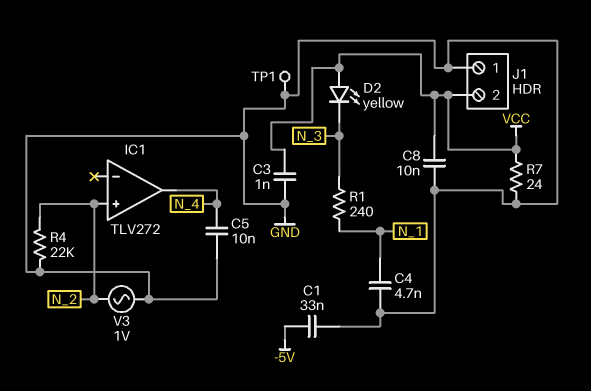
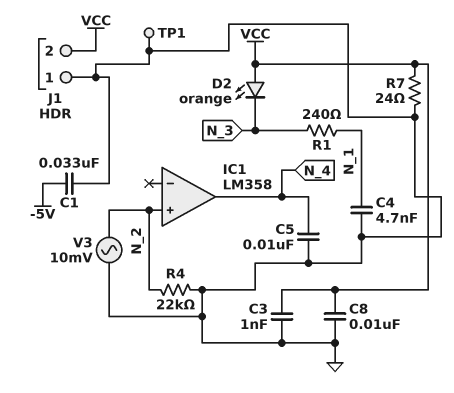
D2: LED yellow (A VCC, K N_3) -> LED orange (A VCC, K N_3)
IC1: TLV272 -> LM358
V3: AC 1V (GND, N_2) -> AC 10mV (GND, N_2)

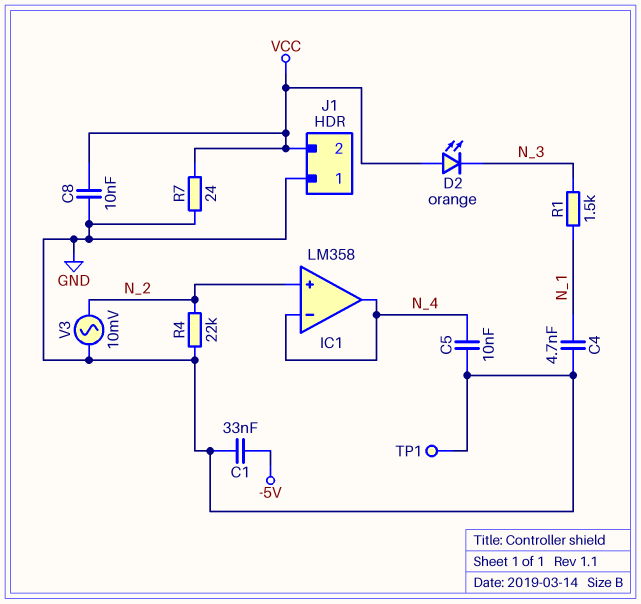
C3: 1nF (GND, VCC) -> none
IC1 pin in-: none -> N_4
R1: 240 (N_1, N_3) -> 1.5k (N_1, N_3)

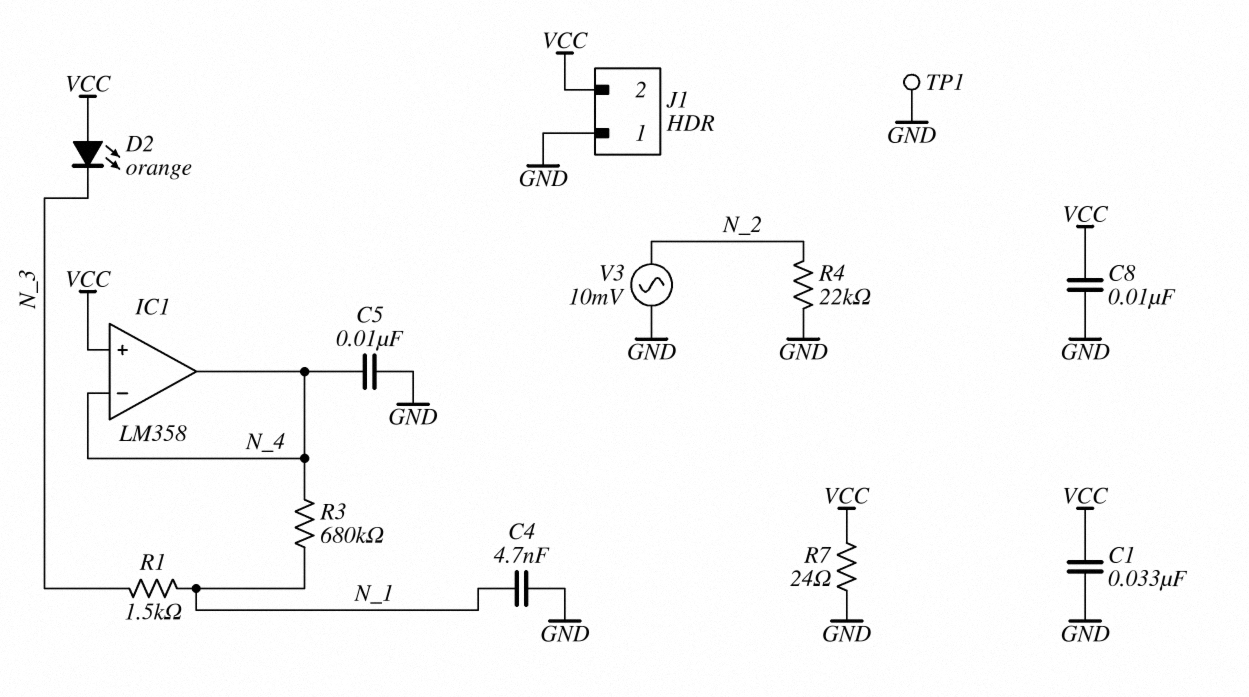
C1: 33nF (-5V, GND) -> 33nF (GND, VCC)
IC1 pin in+: N_2 -> VCC
R3: none -> 680k (N_1, N_4)

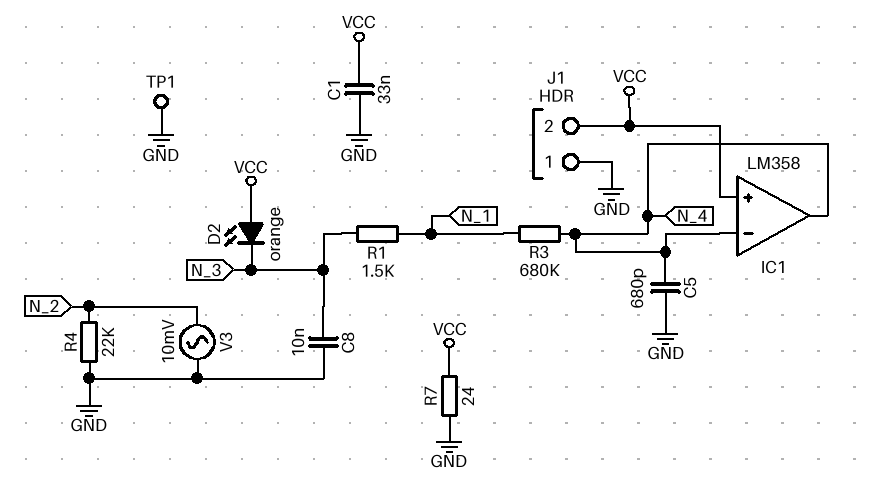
C4: 4.7nF (GND, N_1) -> none
C5: 10nF (GND, N_4) -> 680pF (GND, N_4)
C8: 10nF (GND, VCC) -> 10nF (GND, N_3)

